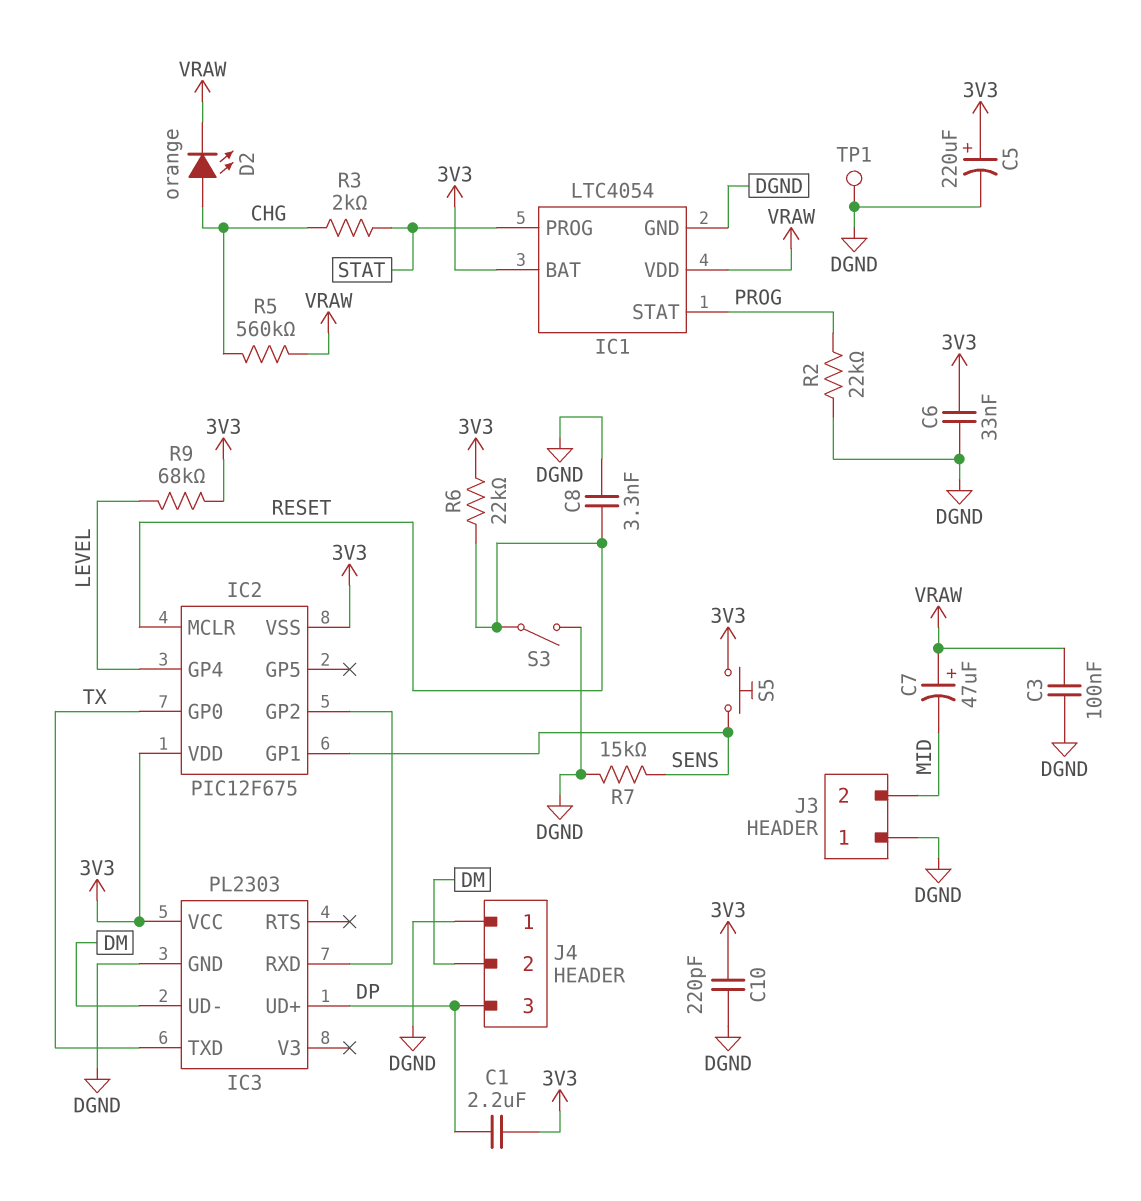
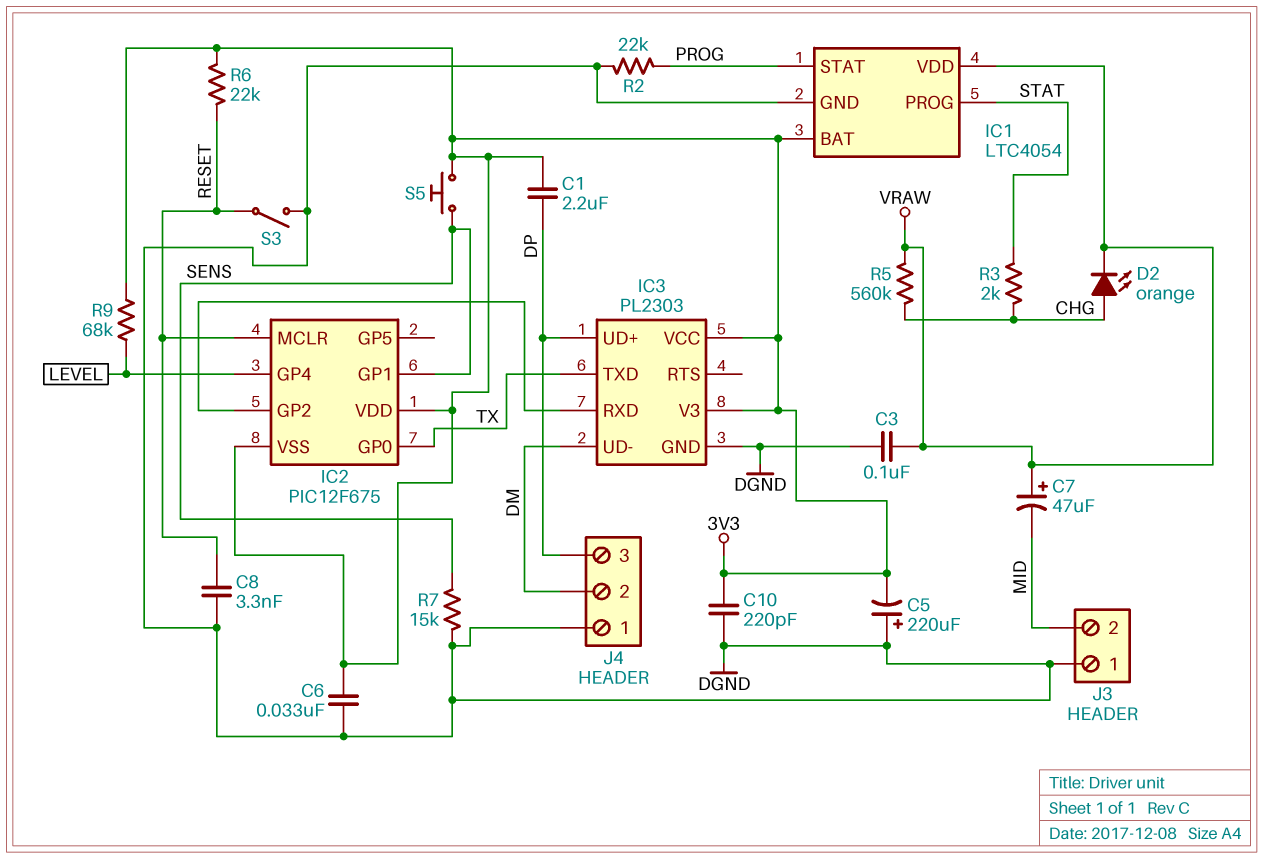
C5: 220uF (plus 3V3, minus DGND) -> 220uF (plus DGND, minus 3V3)
IC3 pin V3: none -> 3V3
TP1: test point (DGND) -> none

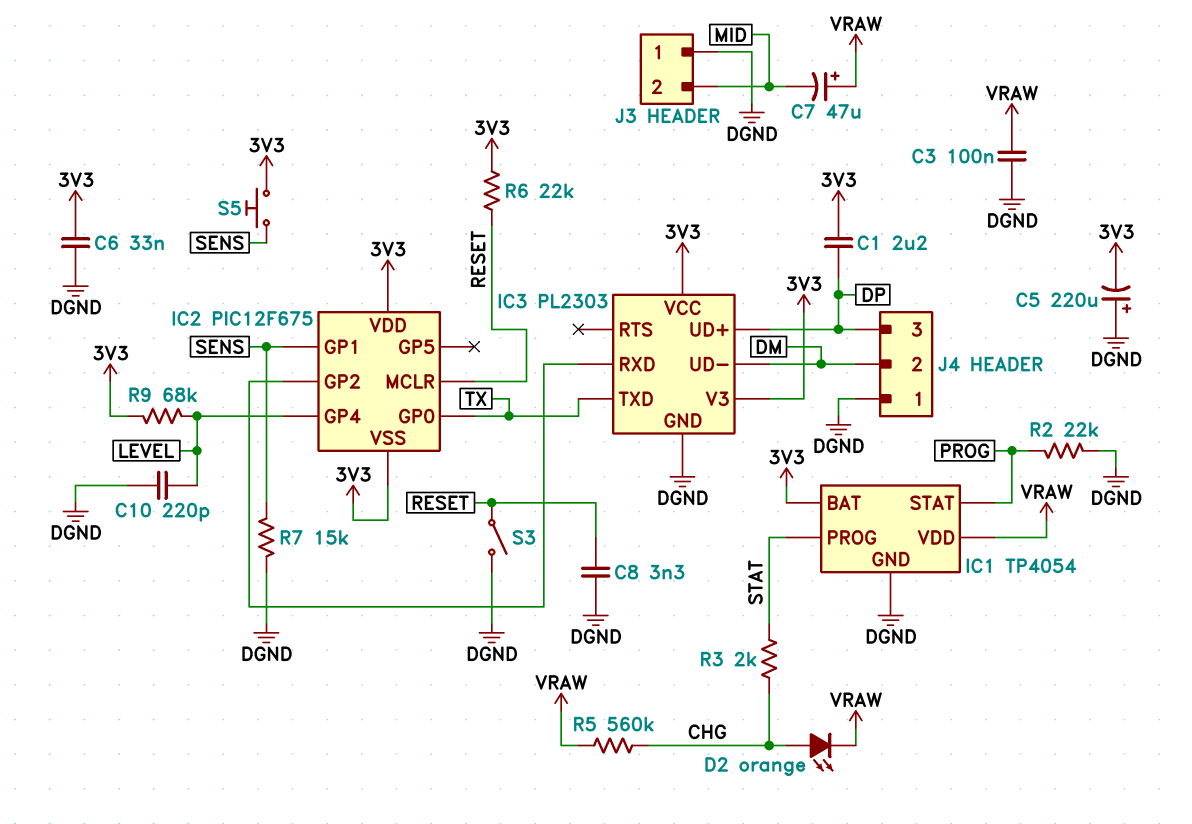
C10: 220pF (3V3, DGND) -> 220pF (DGND, LEVEL)
IC1: LTC4054 -> TP4054

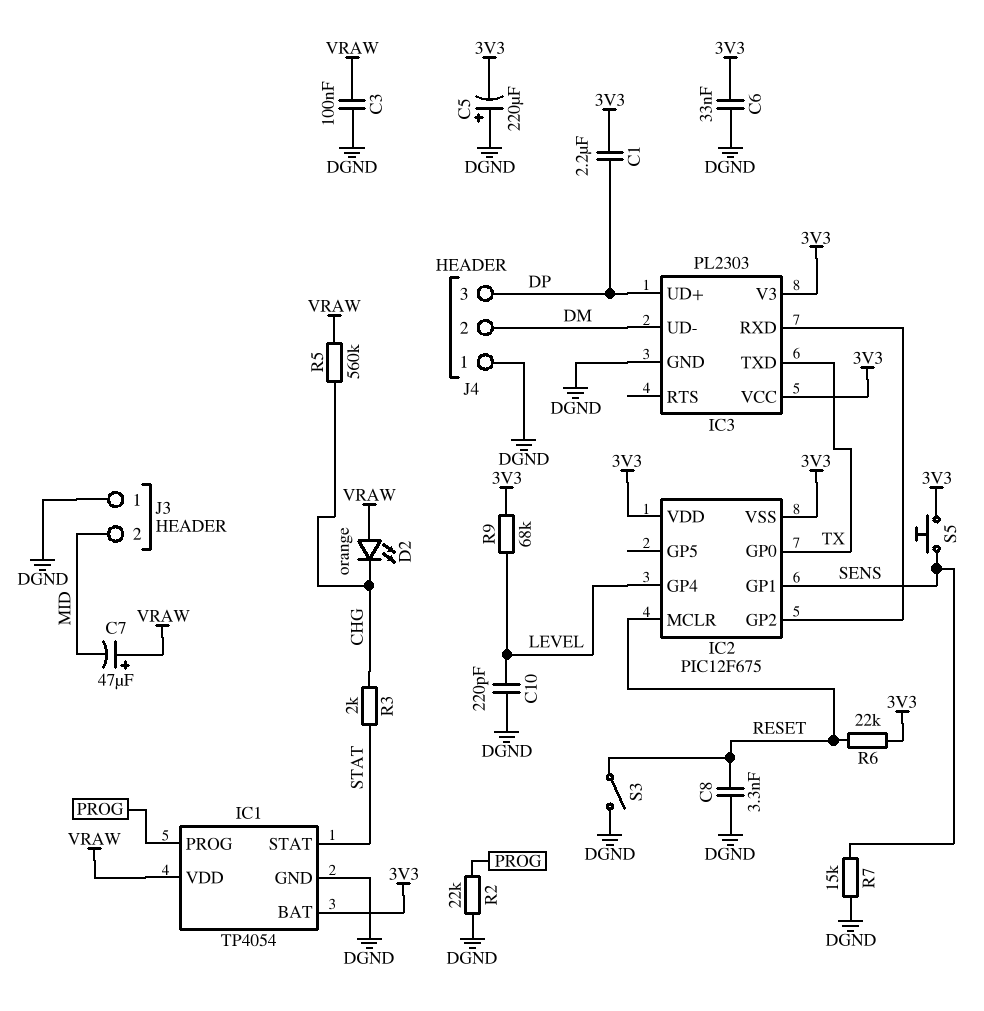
D2: LED orange (A CHG, K VRAW) -> LED orange (A VRAW, K CHG)
IC1 pin PROG: STAT -> PROG
IC1 pin STAT: PROG -> STAT

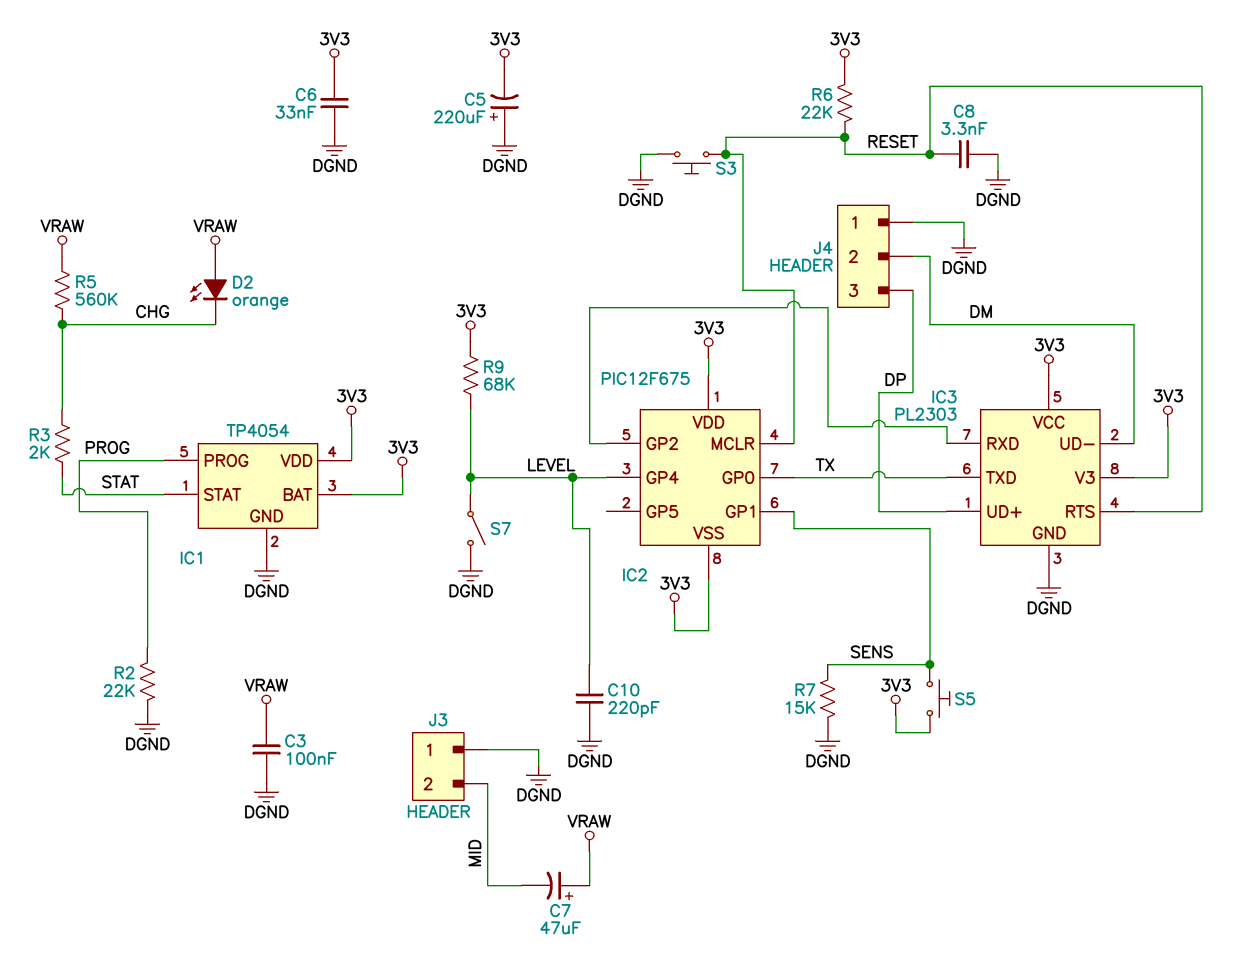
C1: 2.2uF (3V3, DP) -> none
IC1 pin VDD: VRAW -> 3V3
IC3 pin RTS: none -> RESET
S3: switch (DGND, RESET) -> button (DGND, RESET)
S7: none -> switch (DGND, LEVEL)

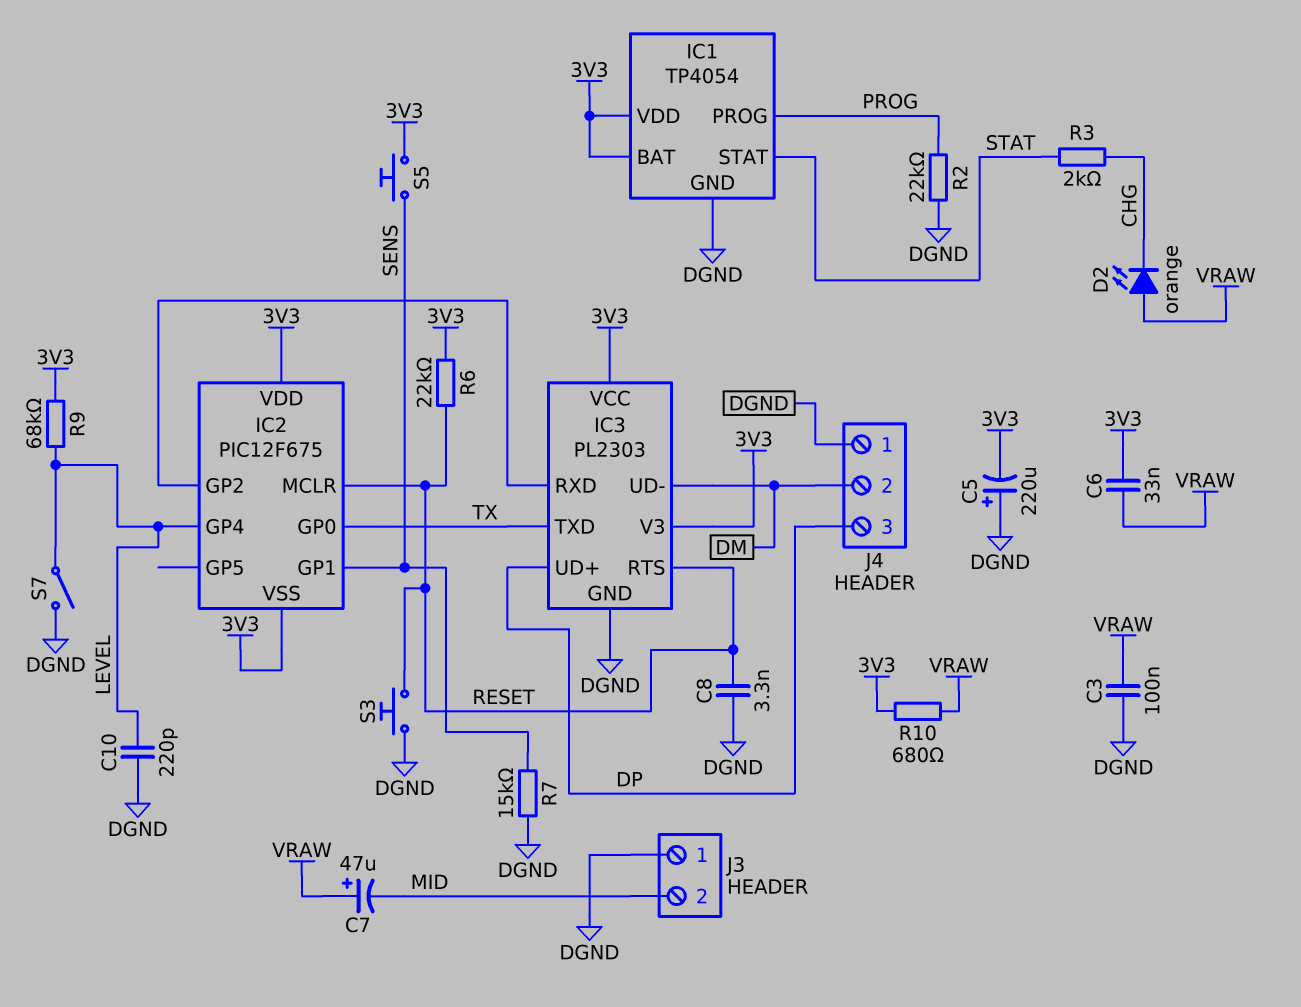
C6: 33nF (3V3, DGND) -> 33nF (3V3, VRAW)
R5: 560k (CHG, VRAW) -> none
R10: none -> 680 (3V3, VRAW)

